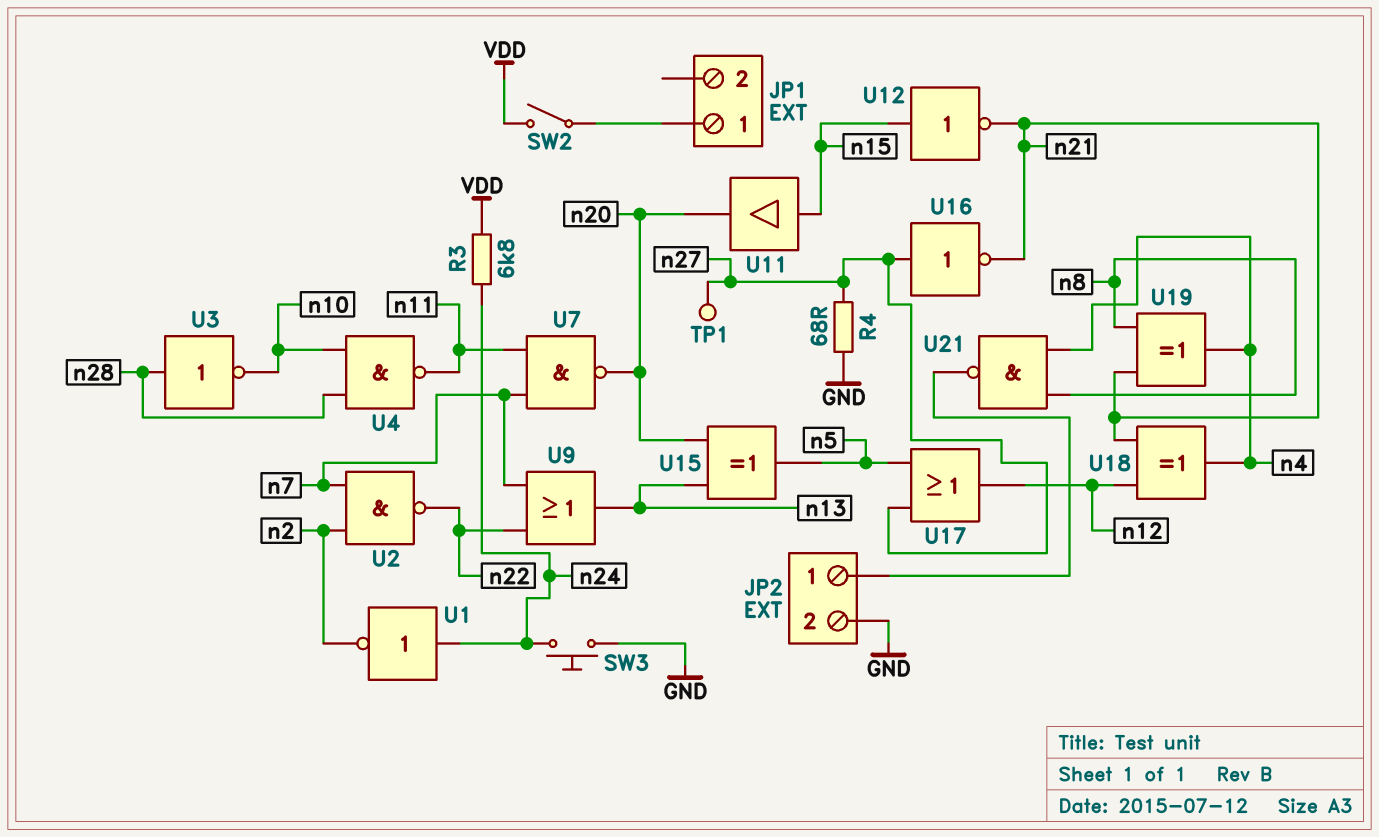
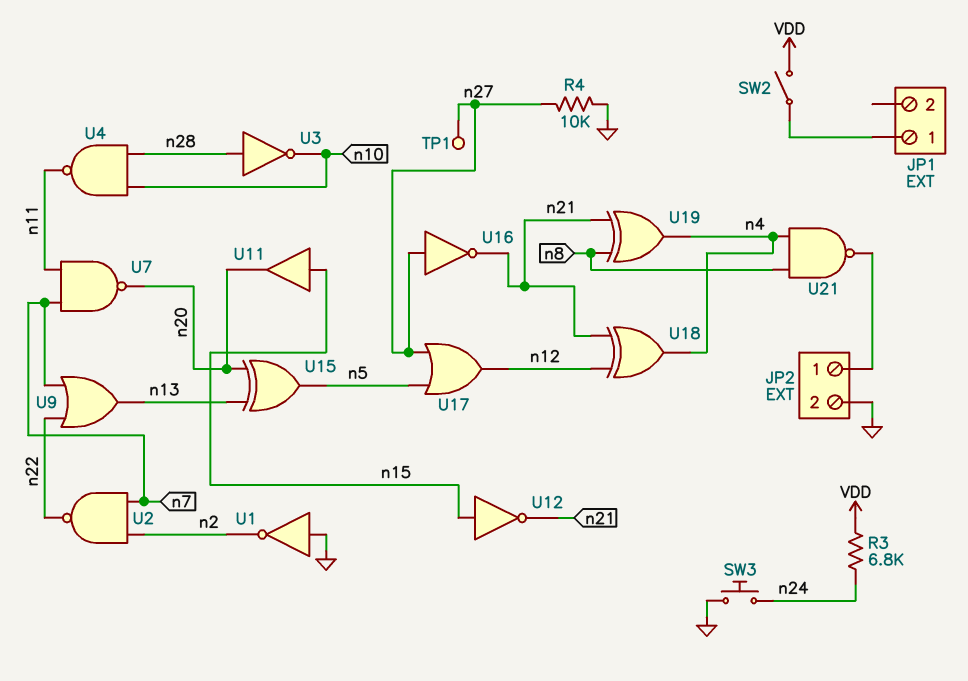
R4: 68 (GND, n27) -> 10k (GND, n27)
U1: NOT (in n24, out n2) -> NOT (in GND, out n2)

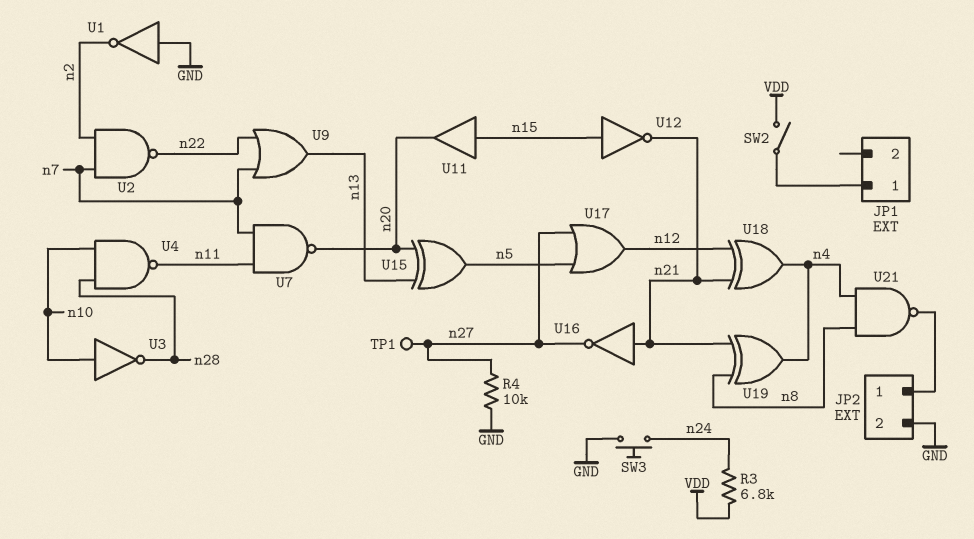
U3: NOT (in n28, out n10) -> NOT (in n10, out n28)
U16: NOT (in n27, out n21) -> NOT (in n21, out n27)

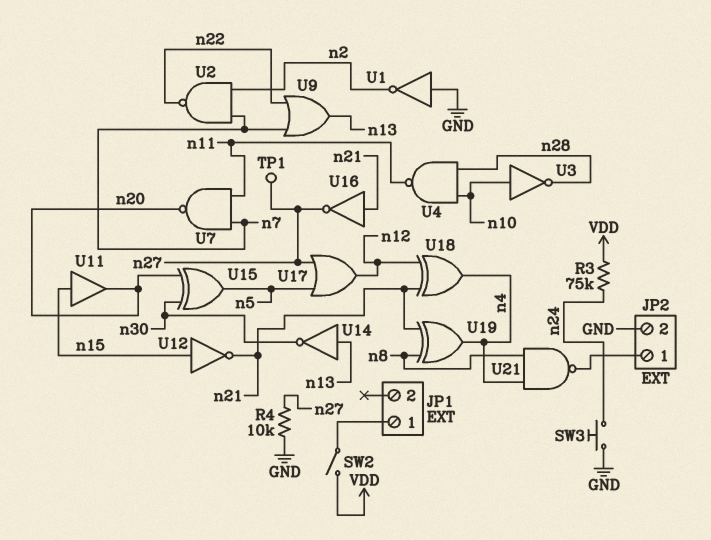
R3: 6.8k (VDD, n24) -> 75k (VDD, n24)
U14: none -> NOT (in n13, out n30)
U15: XOR (in n13, in n20, out n5) -> XOR (in n20, in n30, out n5)

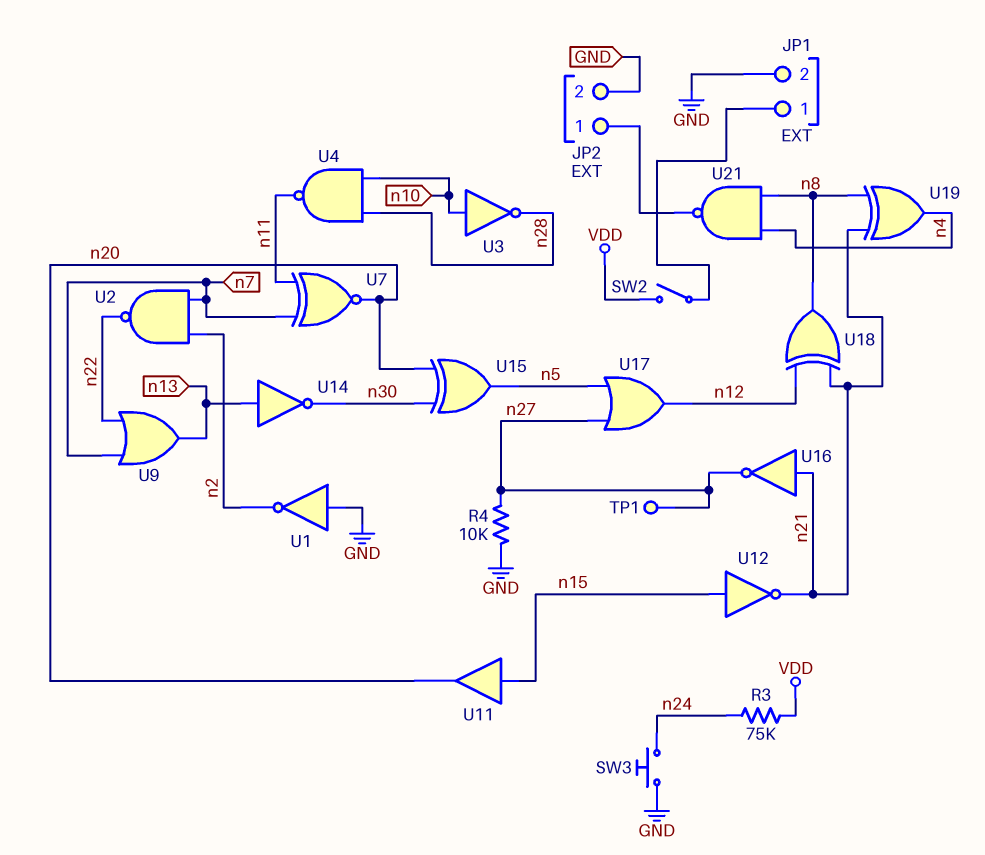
JP1 pin 2: none -> GND
U7: NAND (in n7, in n11, out n20) -> XNOR (in n7, in n11, out n20)
U18: XOR (in n12, in n21, out n4) -> XOR (in n12, in n21, out n8)

